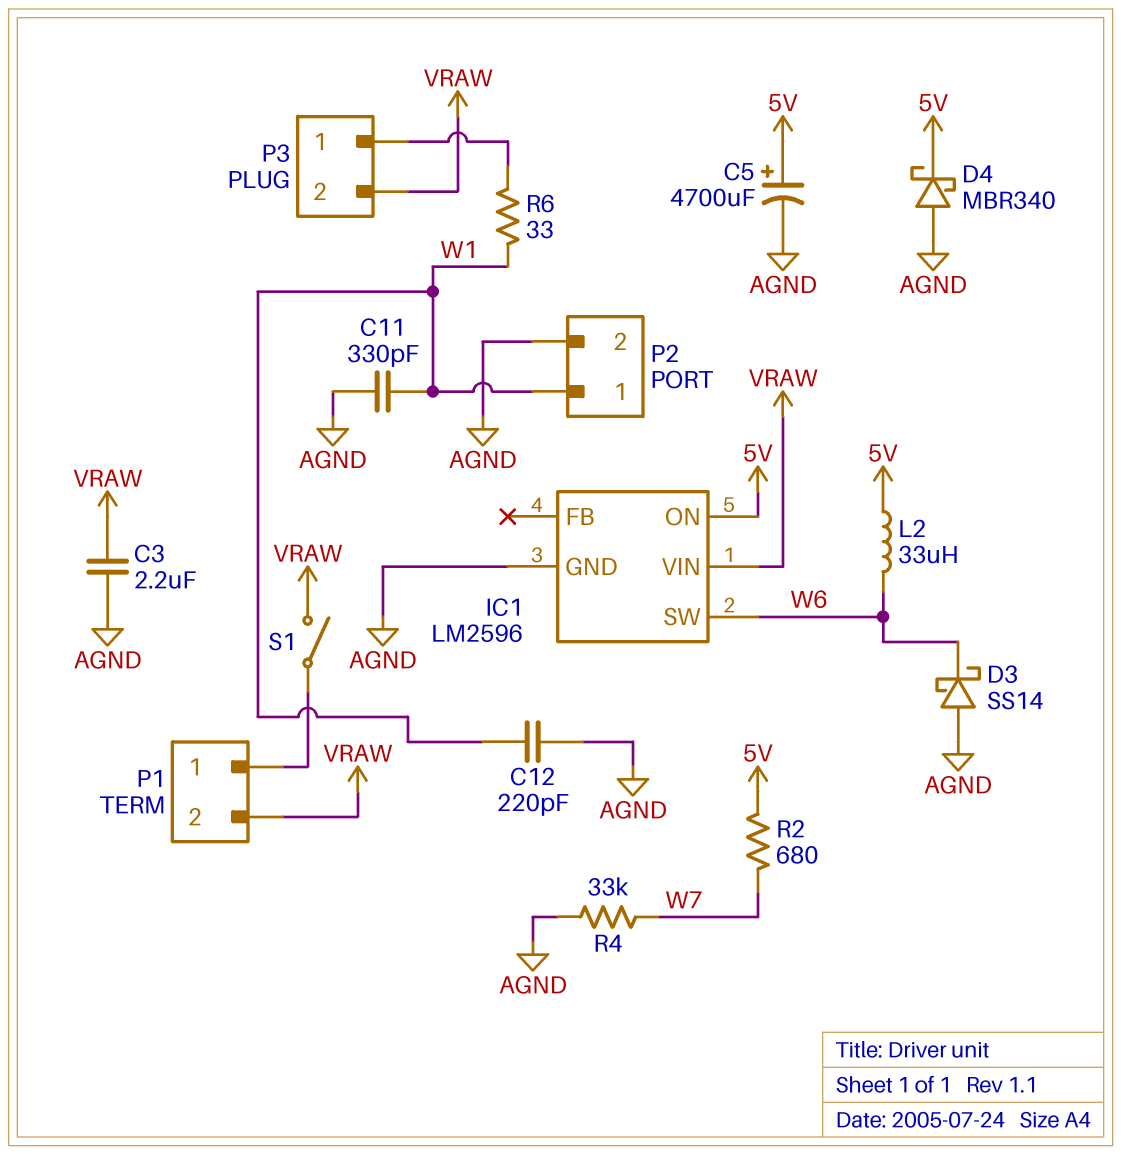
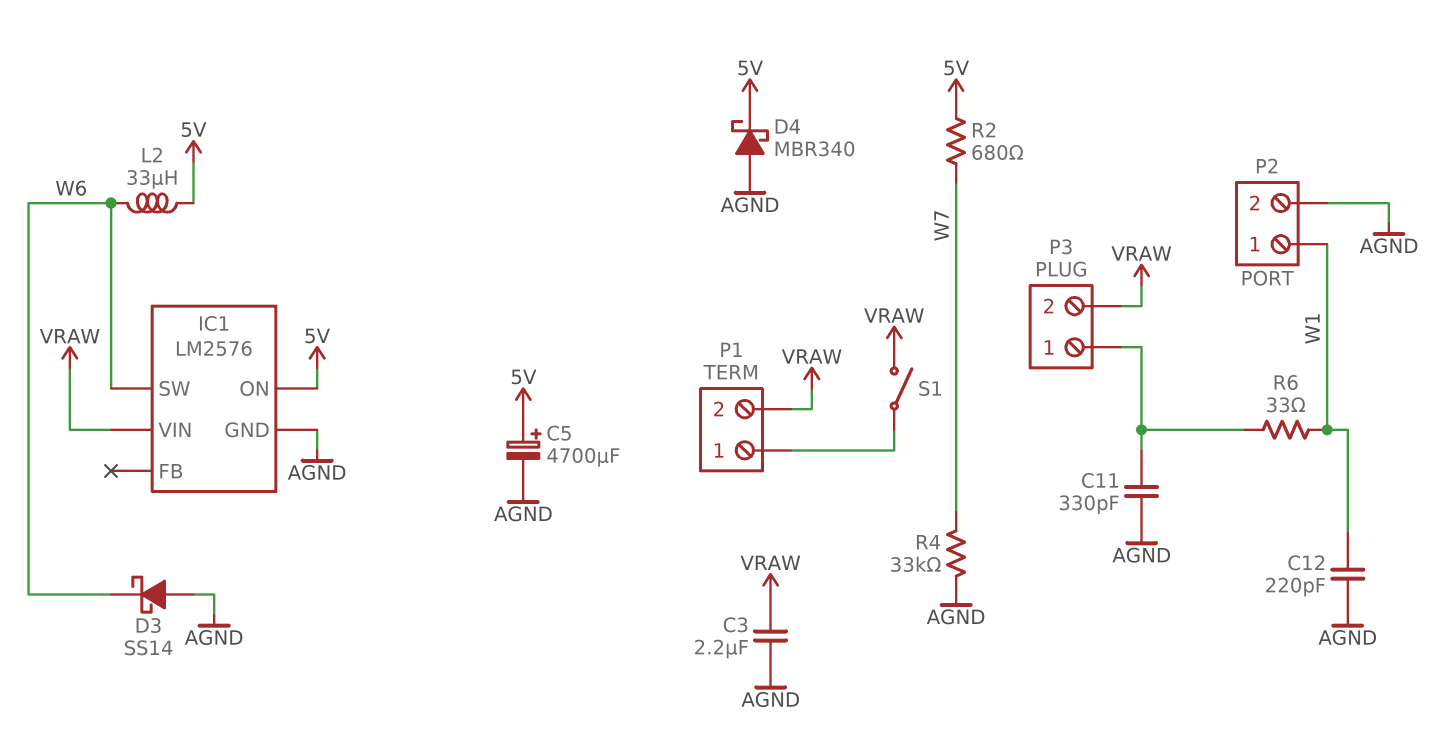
C11: 330pF (AGND, W1) -> 330pF (AGND, P3/1)
IC1: LM2596 -> LM2576

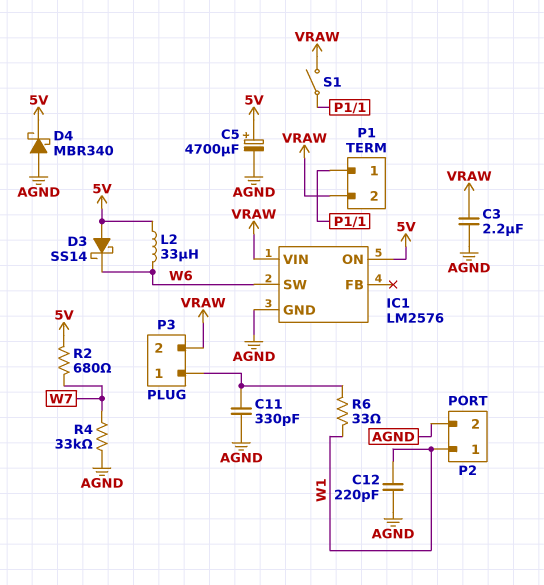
D3: schottky SS14 (A AGND, K W6) -> schottky SS14 (A 5V, K W6)

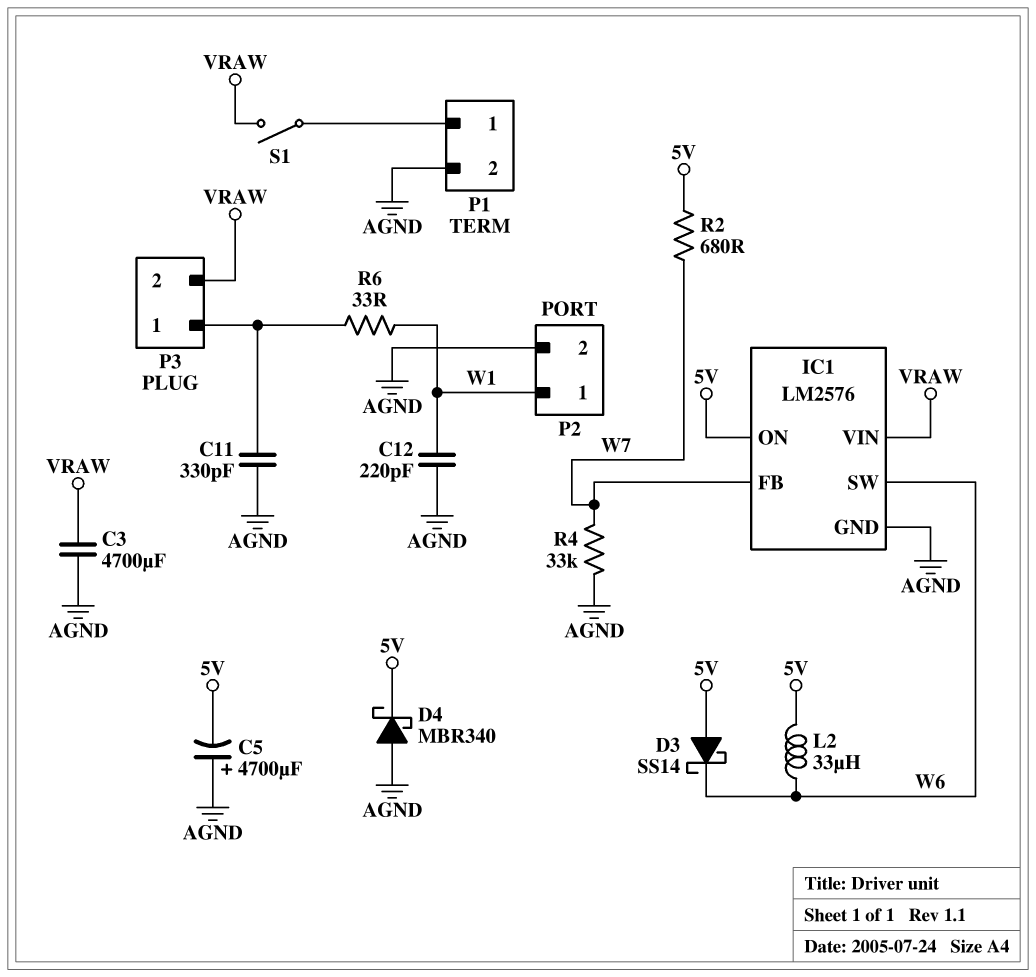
C3: 2.2uF (AGND, VRAW) -> 4700uF (AGND, VRAW)
C5: 4700uF (plus 5V, minus AGND) -> 4700uF (plus AGND, minus 5V)
IC1 pin FB: none -> W7
P1 pin 2: VRAW -> AGND

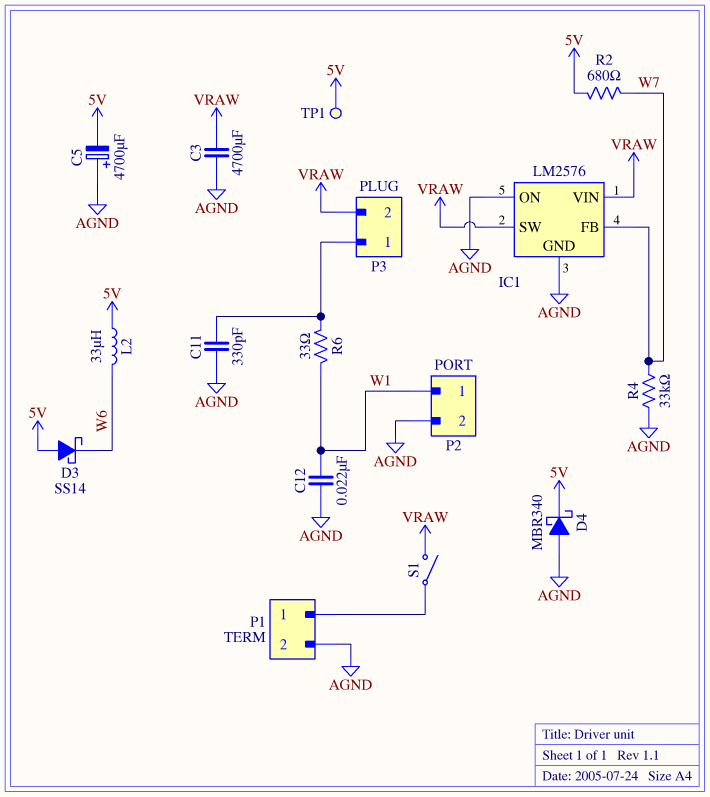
C12: 220pF (AGND, W1) -> 22nF (AGND, W1)
IC1 pin ON: 5V -> AGND
IC1 pin SW: W6 -> VRAW
TP1: none -> test point (5V)

